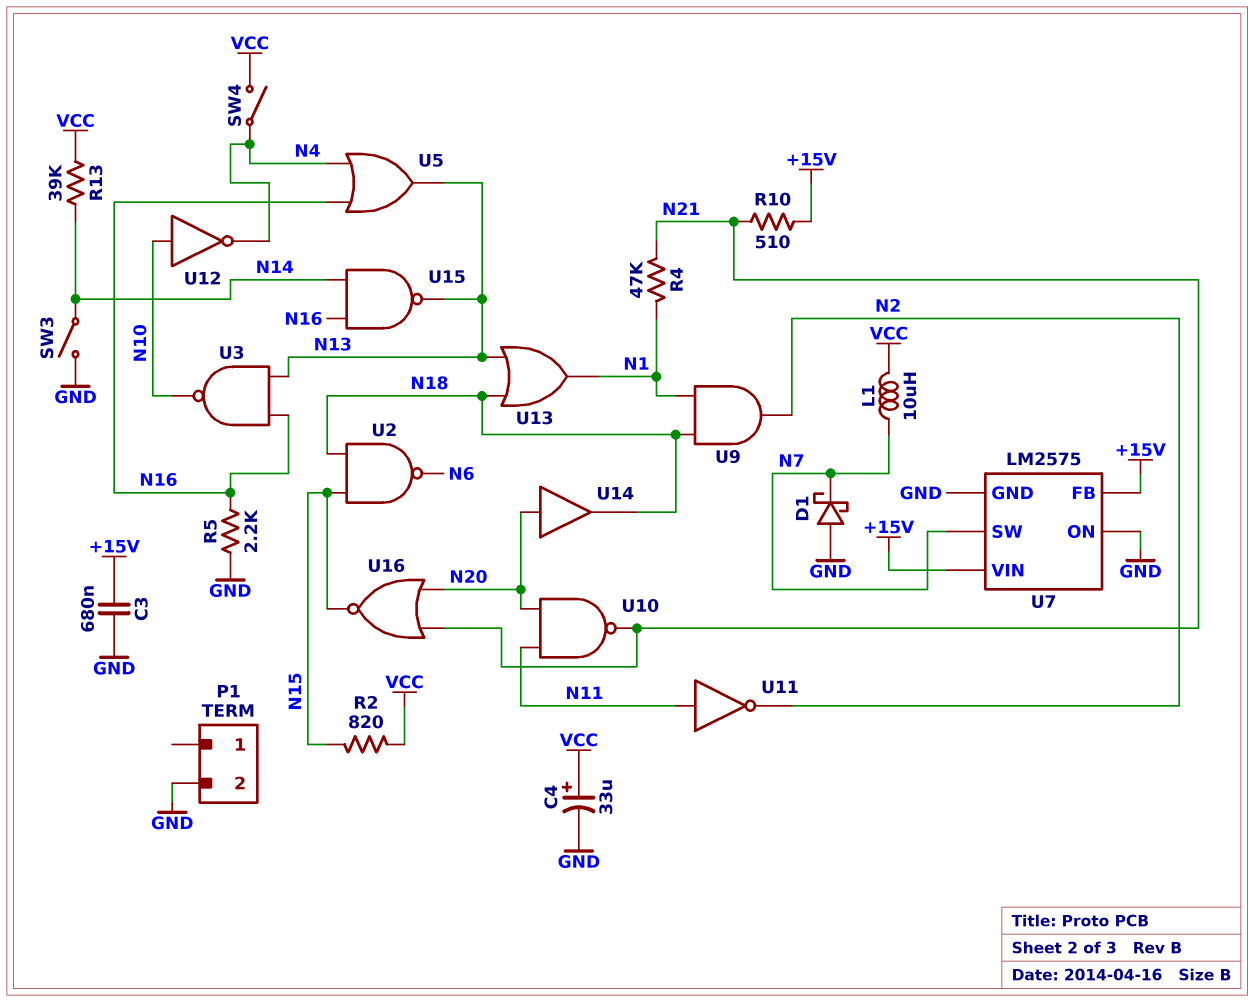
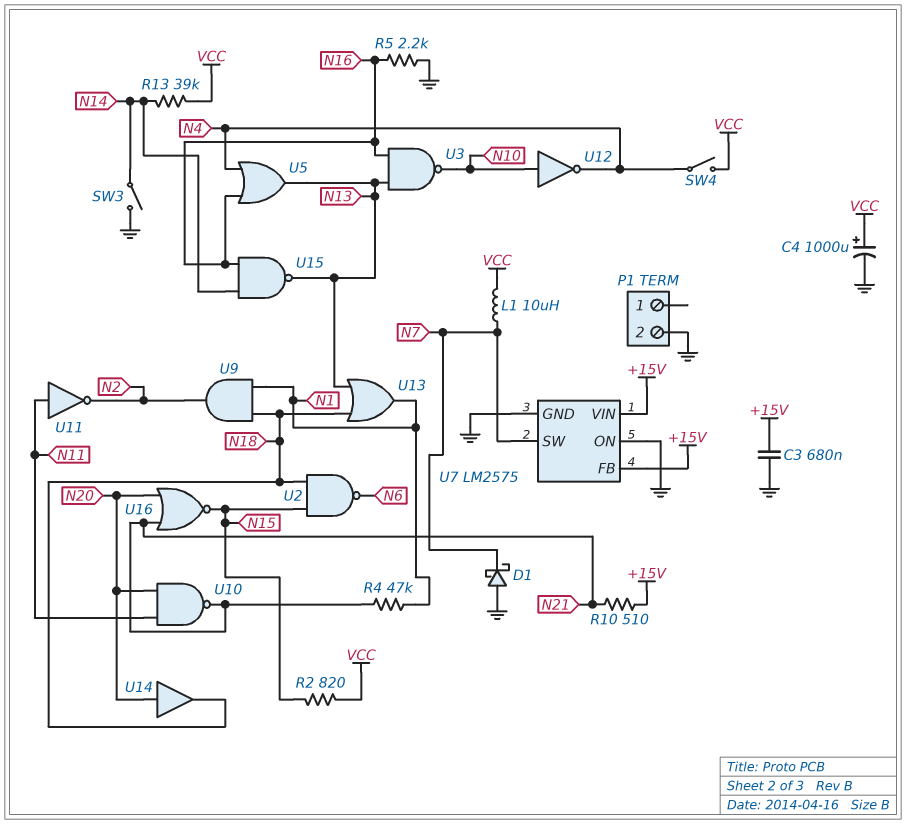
C4: 33uF (plus VCC, minus GND) -> 1000uF (plus VCC, minus GND)

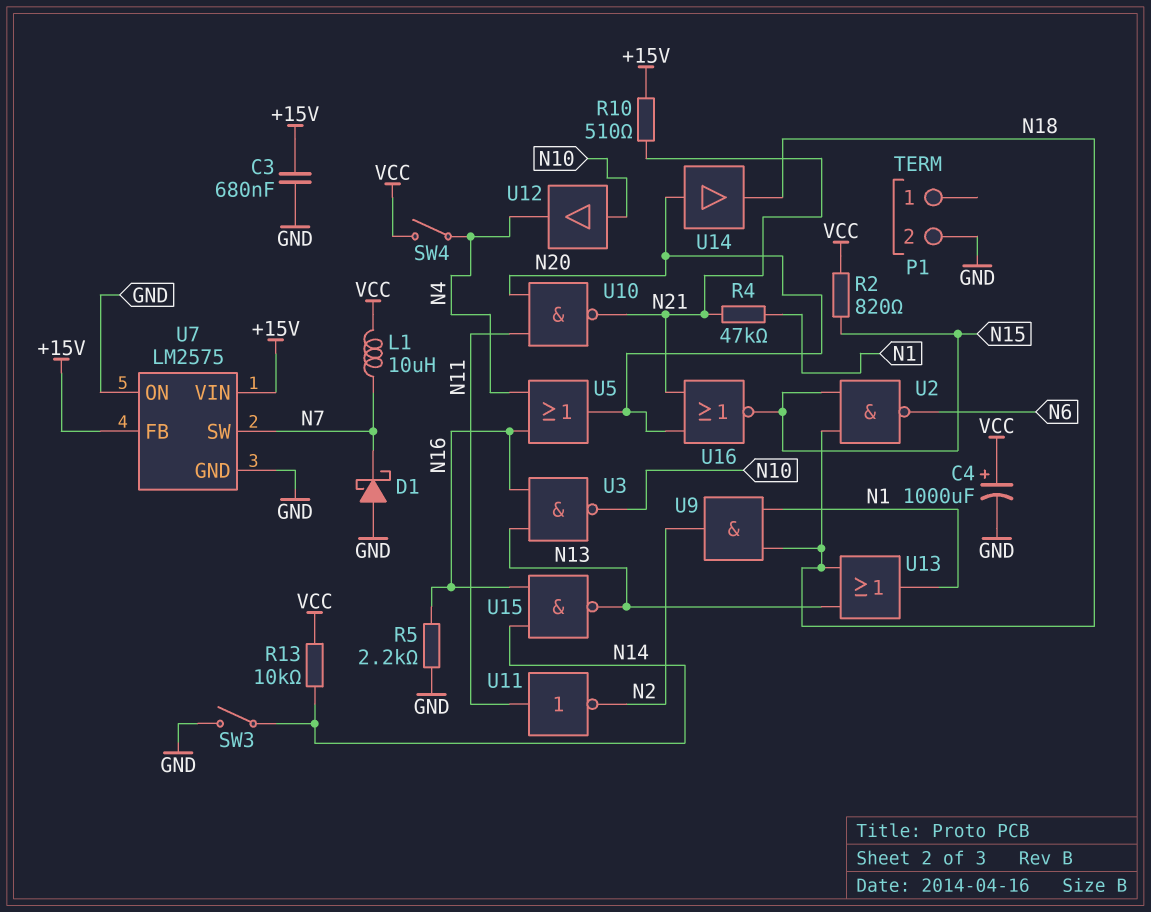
R13: 39k (N14, VCC) -> 10k (N14, VCC)
U5: OR (in N4, in N16, out N13) -> OR (in N4, in N16, out N20)
U12: NOT (in N10, out N4) -> buffer (in N10, out N4)

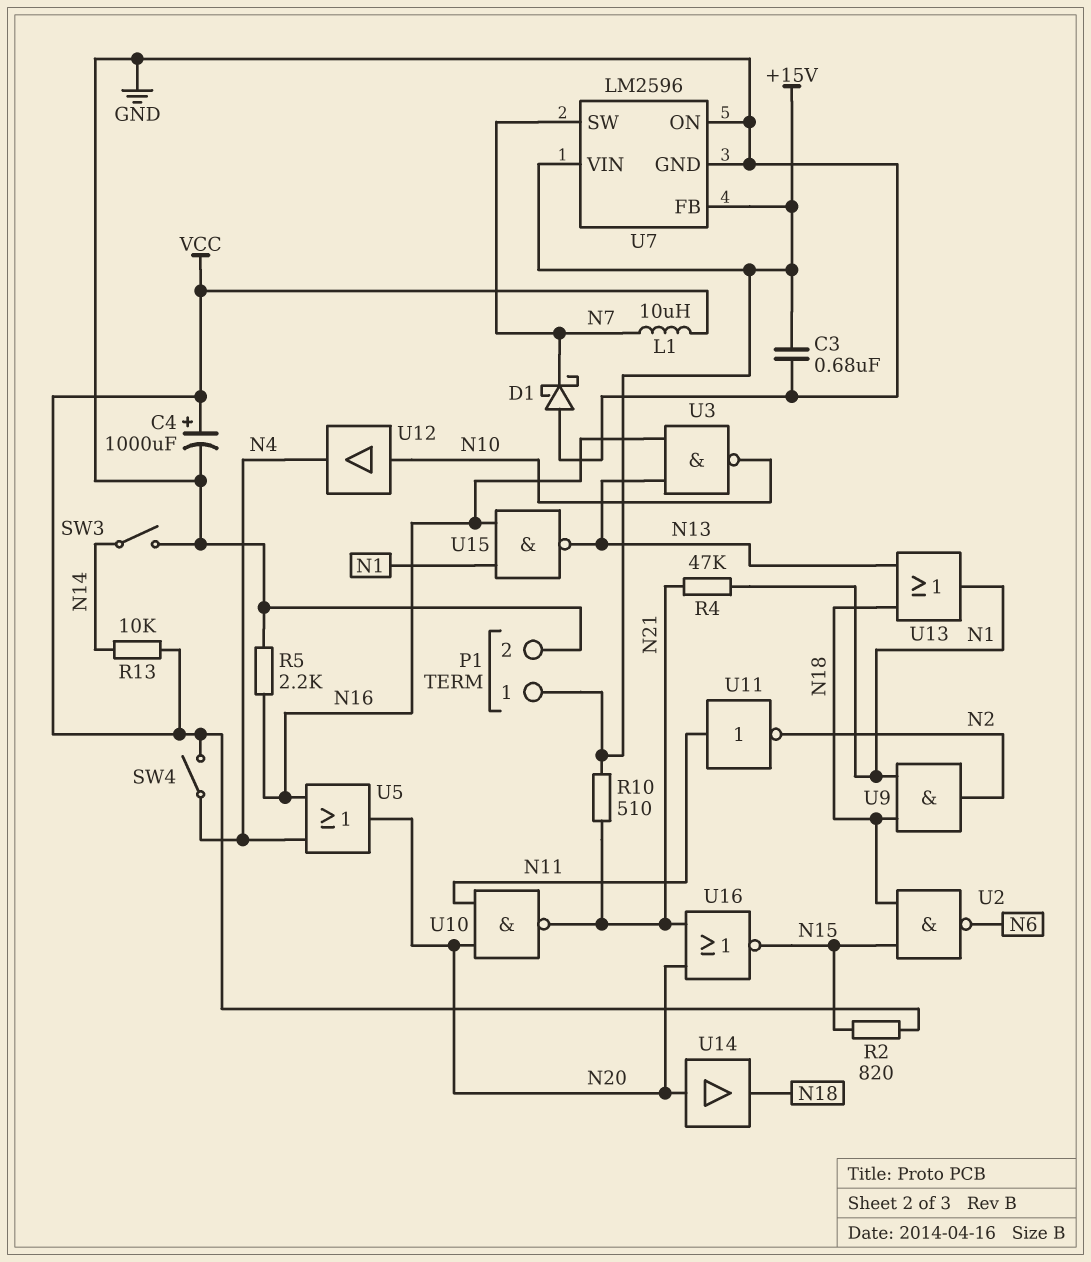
P1 pin 1: none -> +15V
U7: LM2575 -> LM2596
U15: NAND (in N14, in N16, out N13) -> NAND (in N1, in N16, out N13)

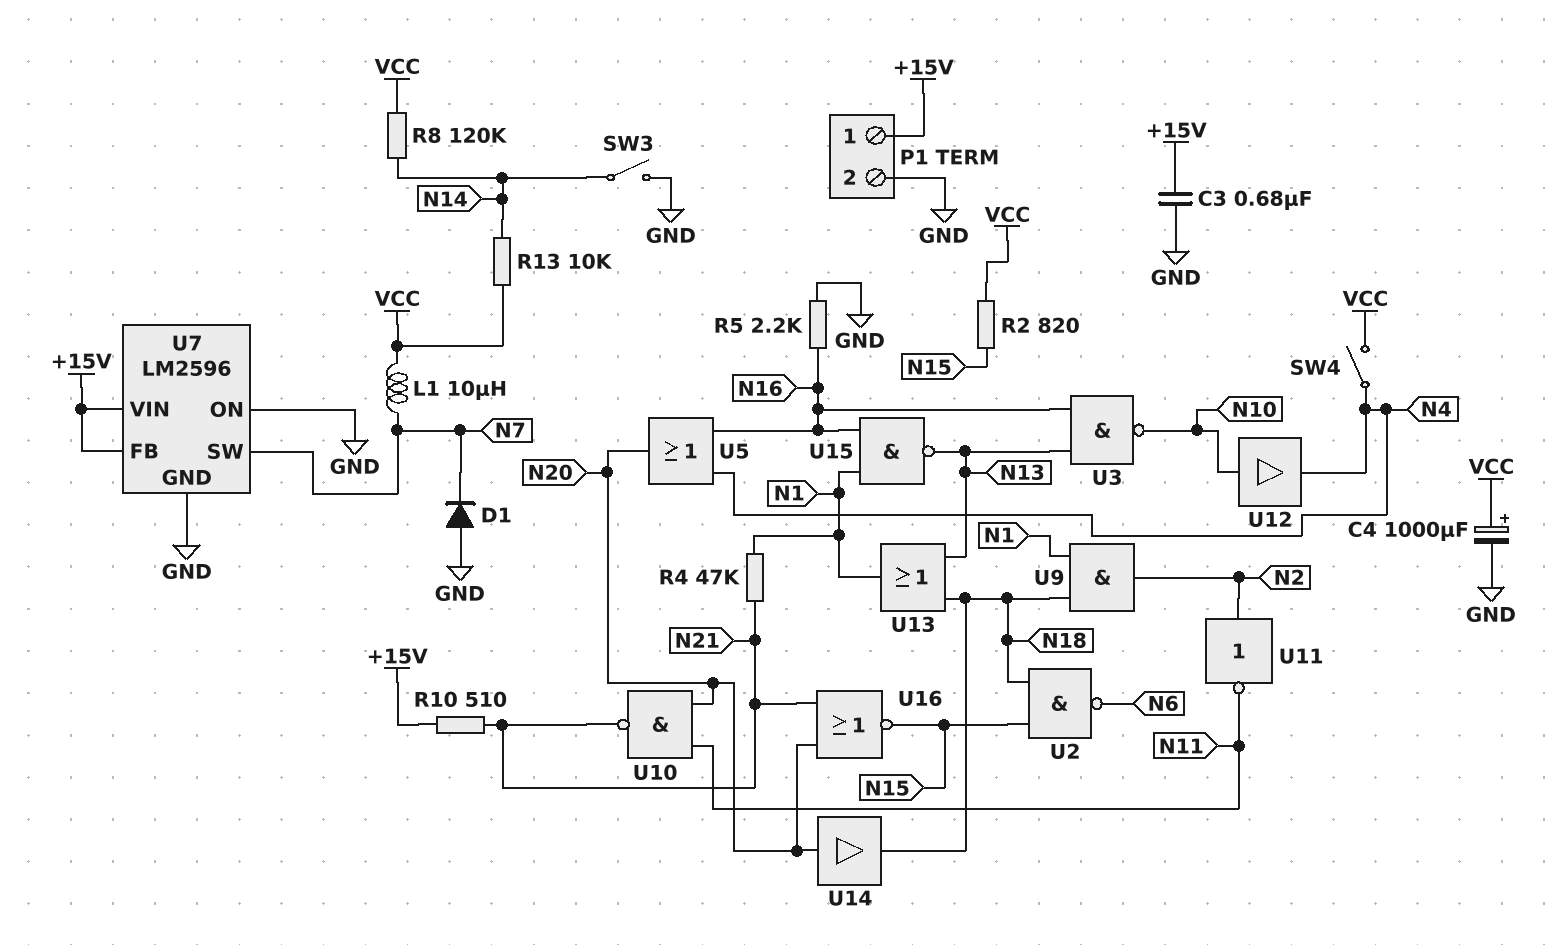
D1: schottky (A GND, K N7) -> diode (A GND, K N7)
R8: none -> 120k (N14, VCC)
U11: NOT (in N11, out N2) -> NOT (in N2, out N11)

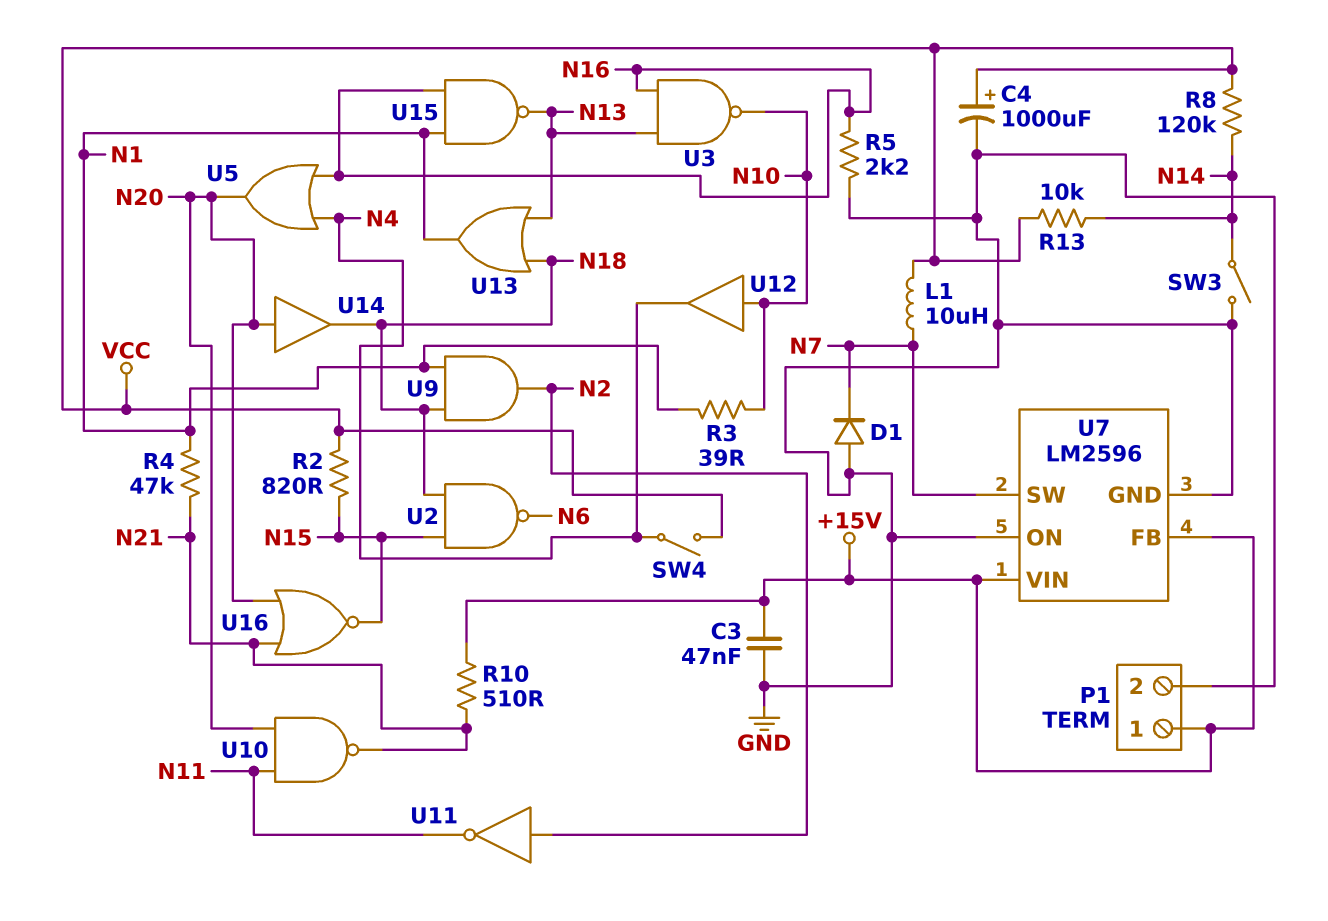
C3: 680nF (+15V, GND) -> 47nF (+15V, GND)
R3: none -> 39 (N1, N10)

